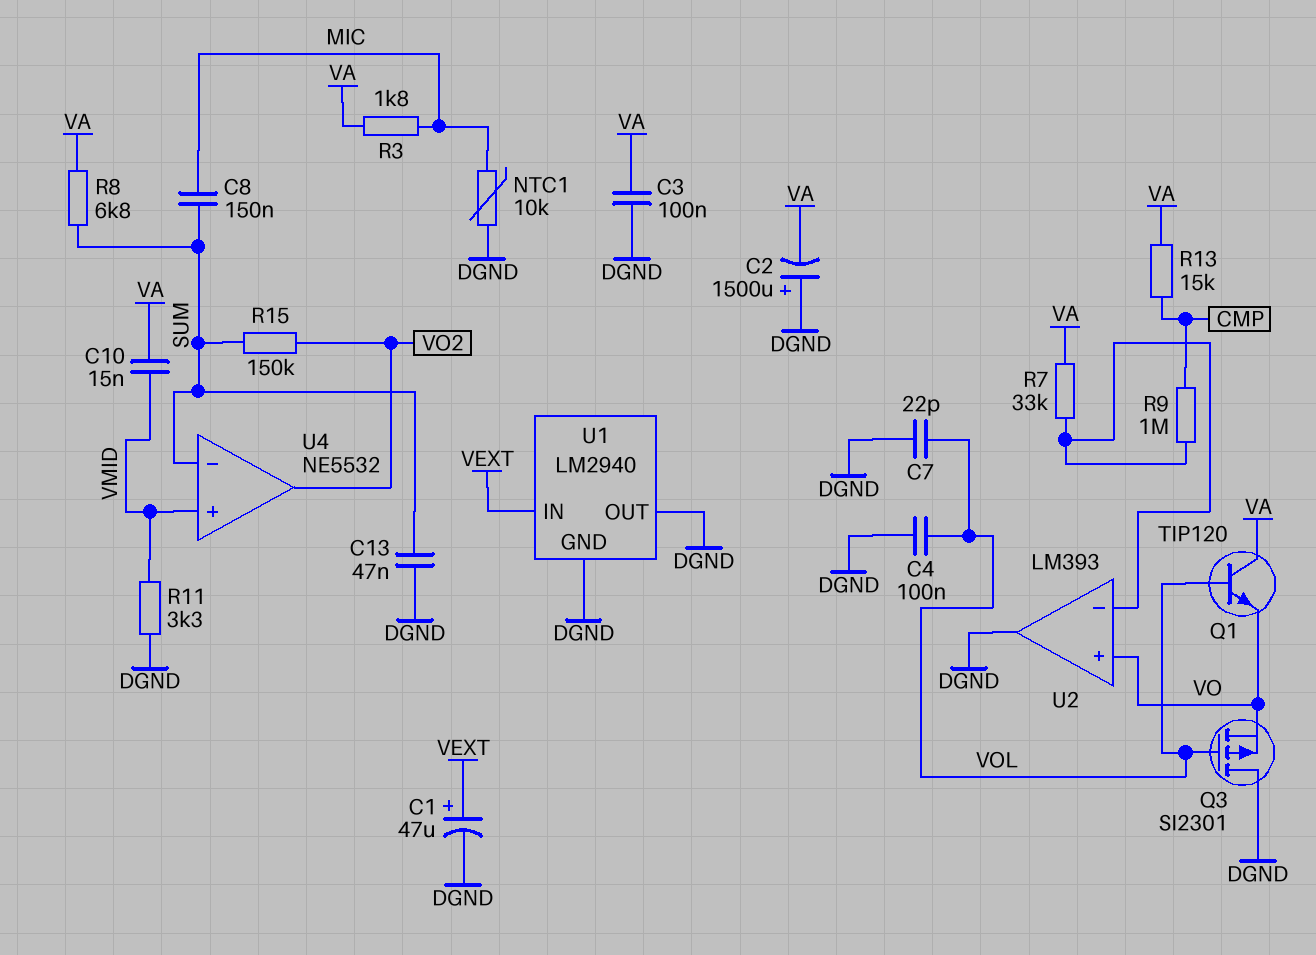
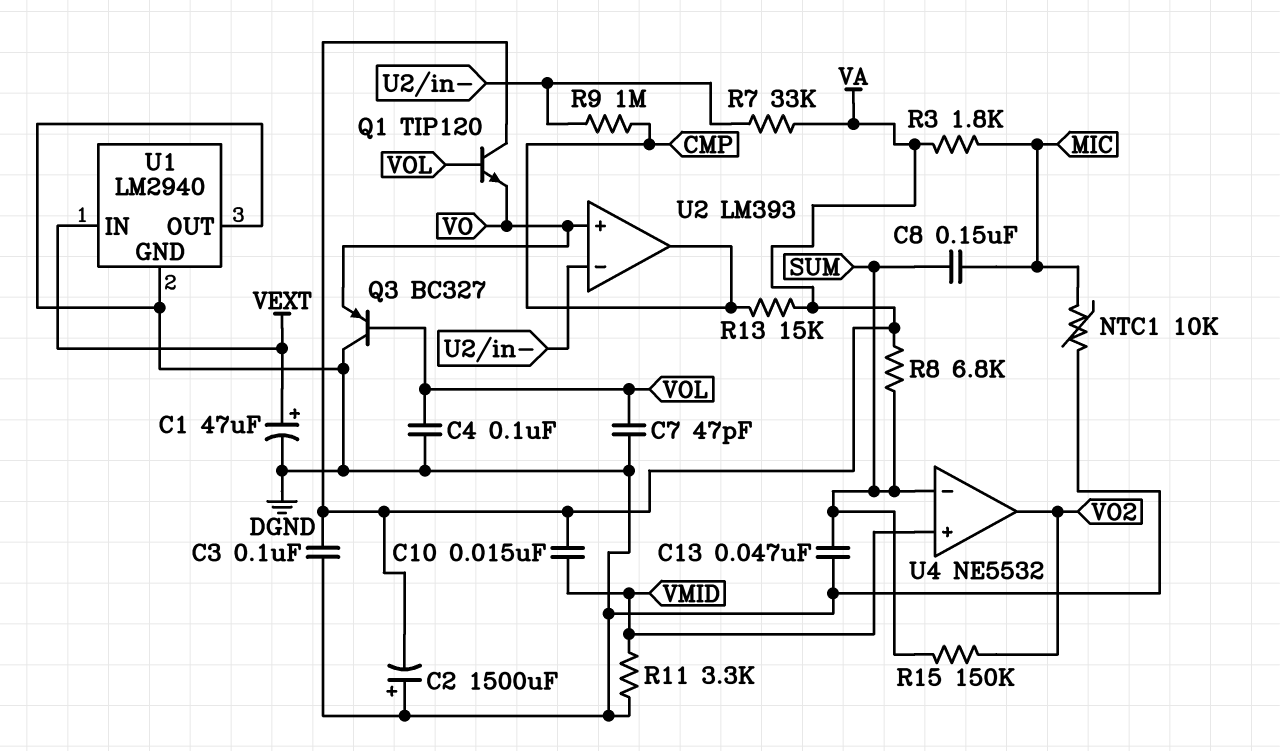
C7: 22pF (DGND, VOL) -> 47pF (DGND, VOL)
Q3: PMOS SI2301 (G VOL, D DGND, S VO) -> PNP BC327 (B VOL, C DGND, E VO)
U2 pin out: DGND -> CMP

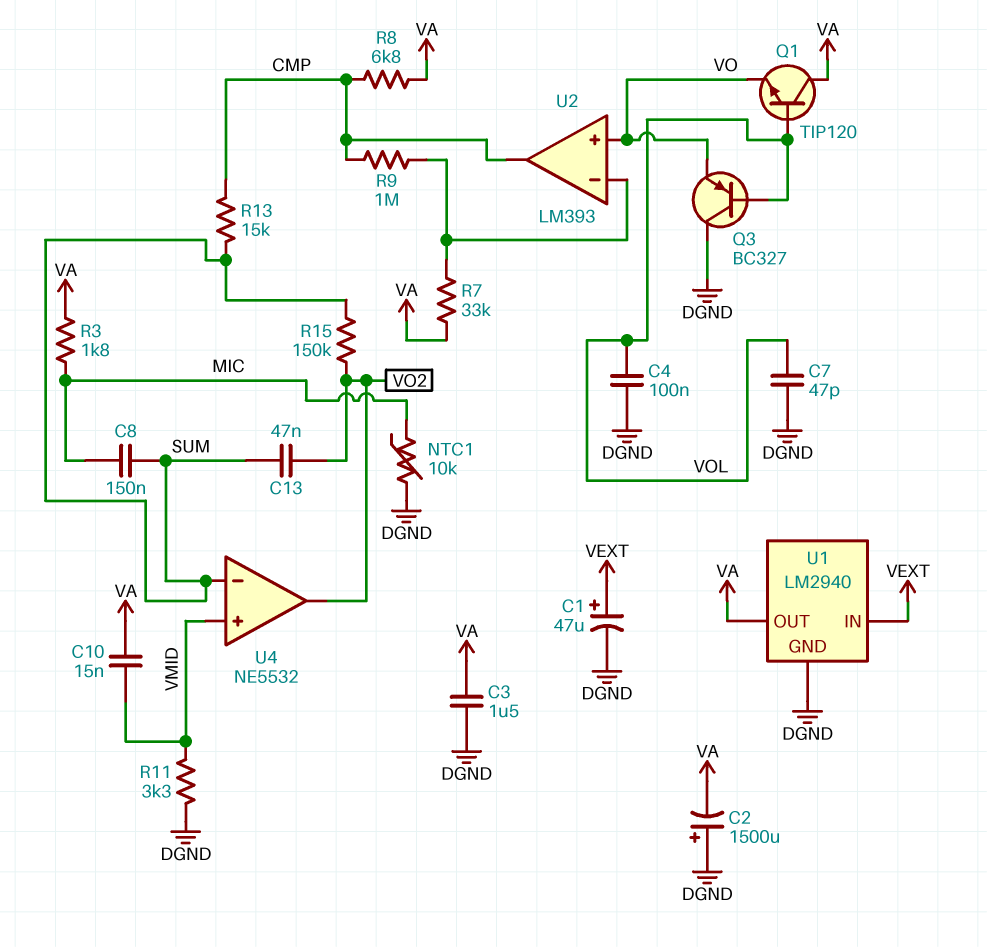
C3: 100nF (DGND, VA) -> 1.5uF (DGND, VA)
C13: 47nF (DGND, SUM) -> 47nF (SUM, VO2)
R8: 6.8k (SUM, VA) -> 6.8k (CMP, VA)
R13: 15k (CMP, VA) -> 15k (CMP, SUM)
U1 pin OUT: DGND -> VA

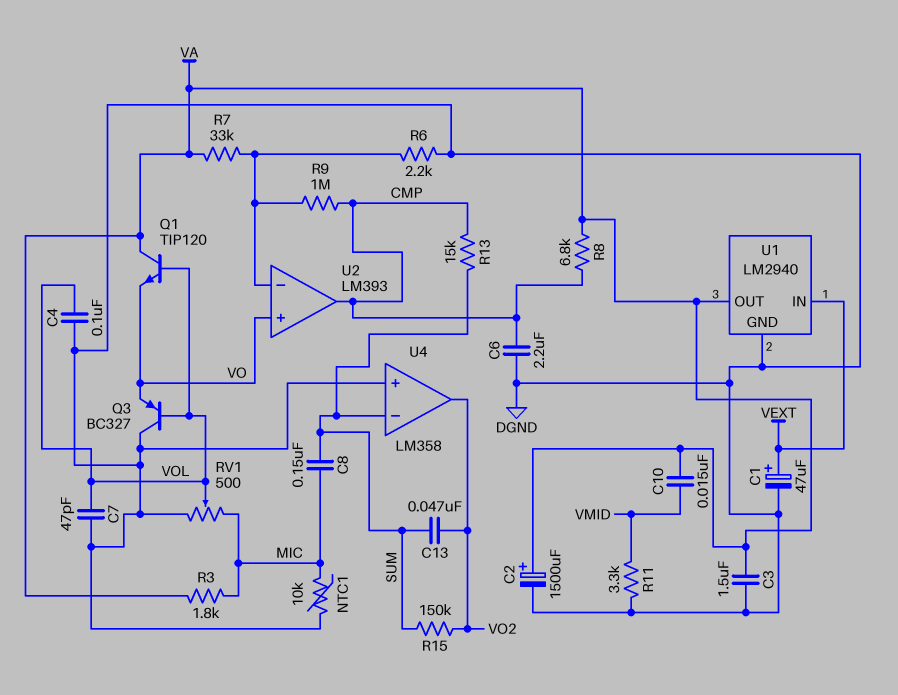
C2: 1500uF (plus DGND, minus VA) -> 1500uF (plus VA, minus DGND)
C6: none -> 2.2uF (CMP, DGND)
R6: none -> 2.2k (DGND, U2/in-)
RV1: none -> 500 (DGND, MIC, wiper VOL)
U4: NE5532 -> LM358
U4 pin in+: VMID -> DGND

